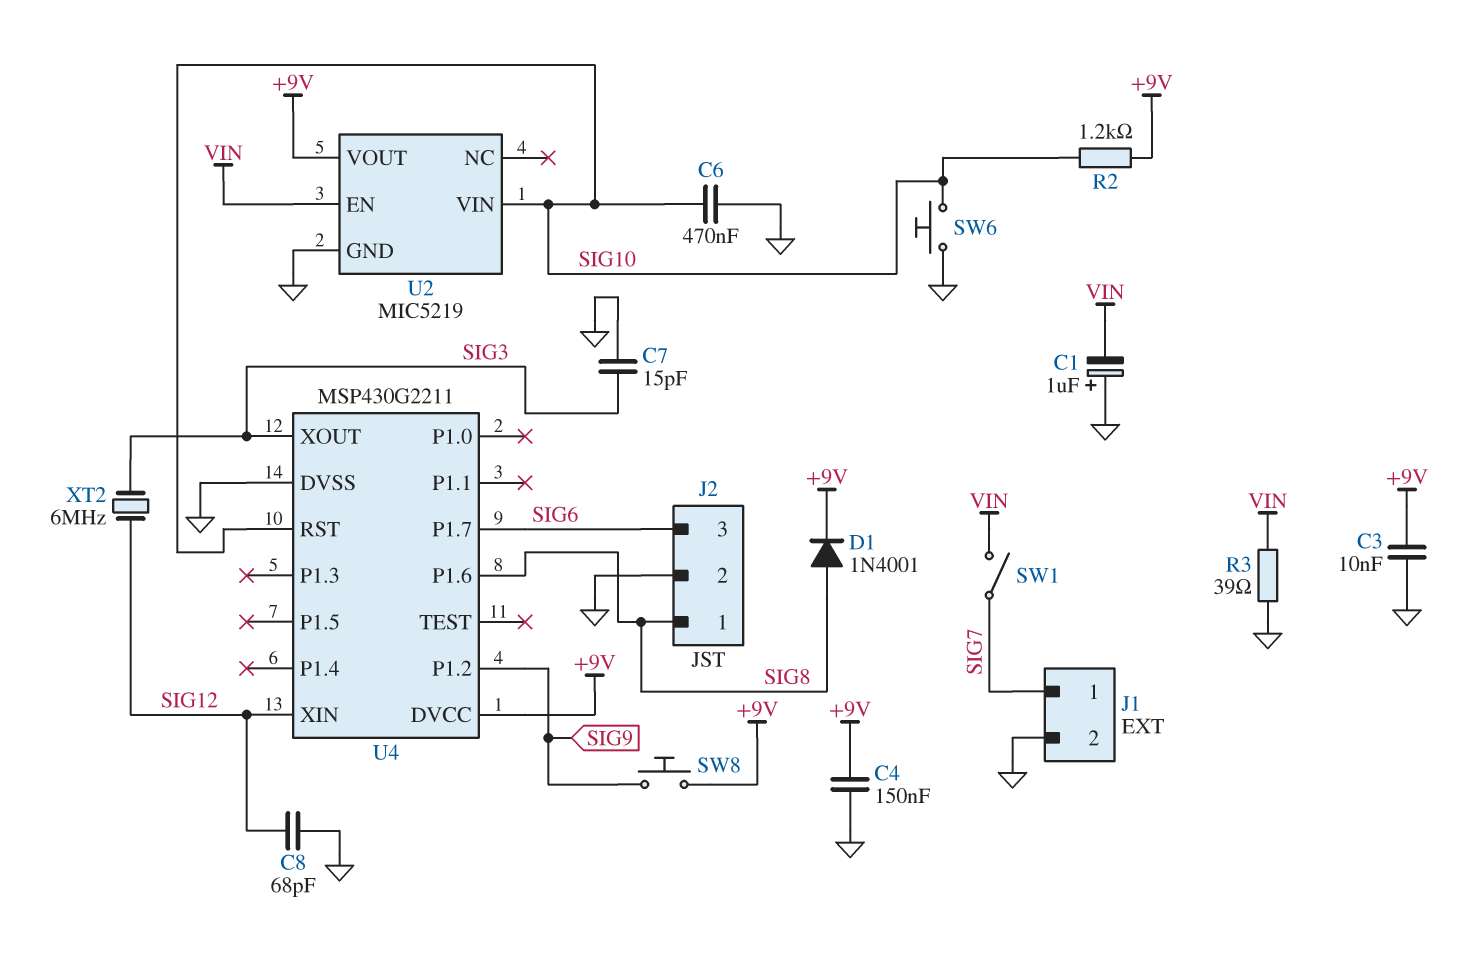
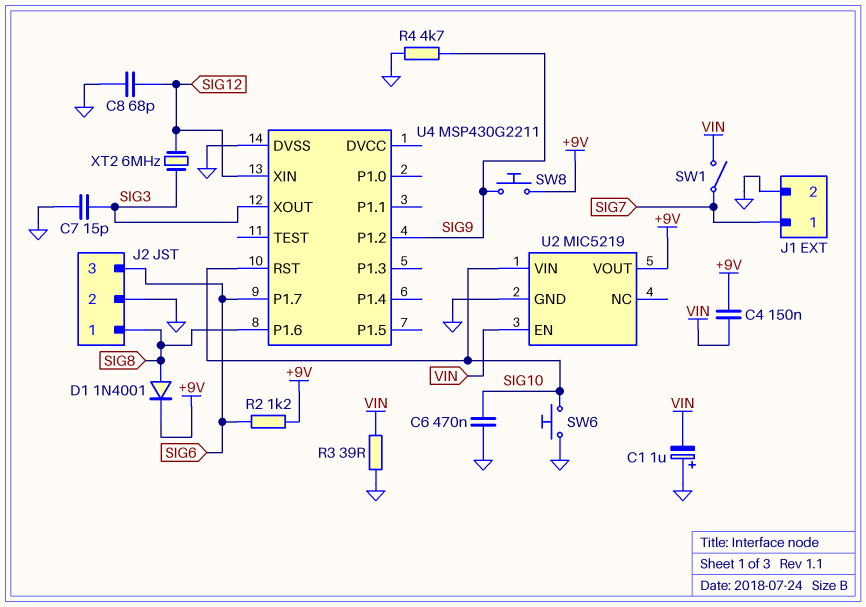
C3: 10nF (+9V, GND) -> none
C4: 150nF (+9V, GND) -> 150nF (+9V, VIN)
R2: 1.2k (+9V, SIG10) -> 1.2k (+9V, SIG6)
R4: none -> 4.7k (GND, SIG9)
U4 pin DVCC: +9V -> none

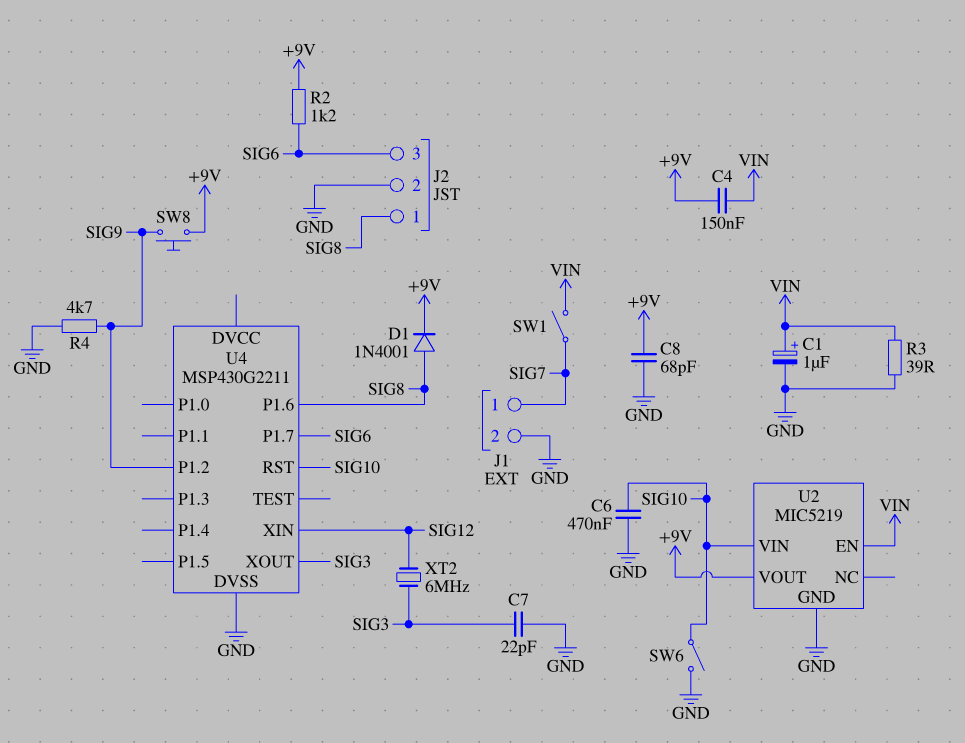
C1: 1uF (plus GND, minus VIN) -> 1uF (plus VIN, minus GND)
C7: 15pF (GND, SIG3) -> 22pF (GND, SIG3)
C8: 68pF (GND, SIG12) -> 68pF (+9V, GND)
SW6: button (GND, SIG10) -> switch (GND, SIG10)

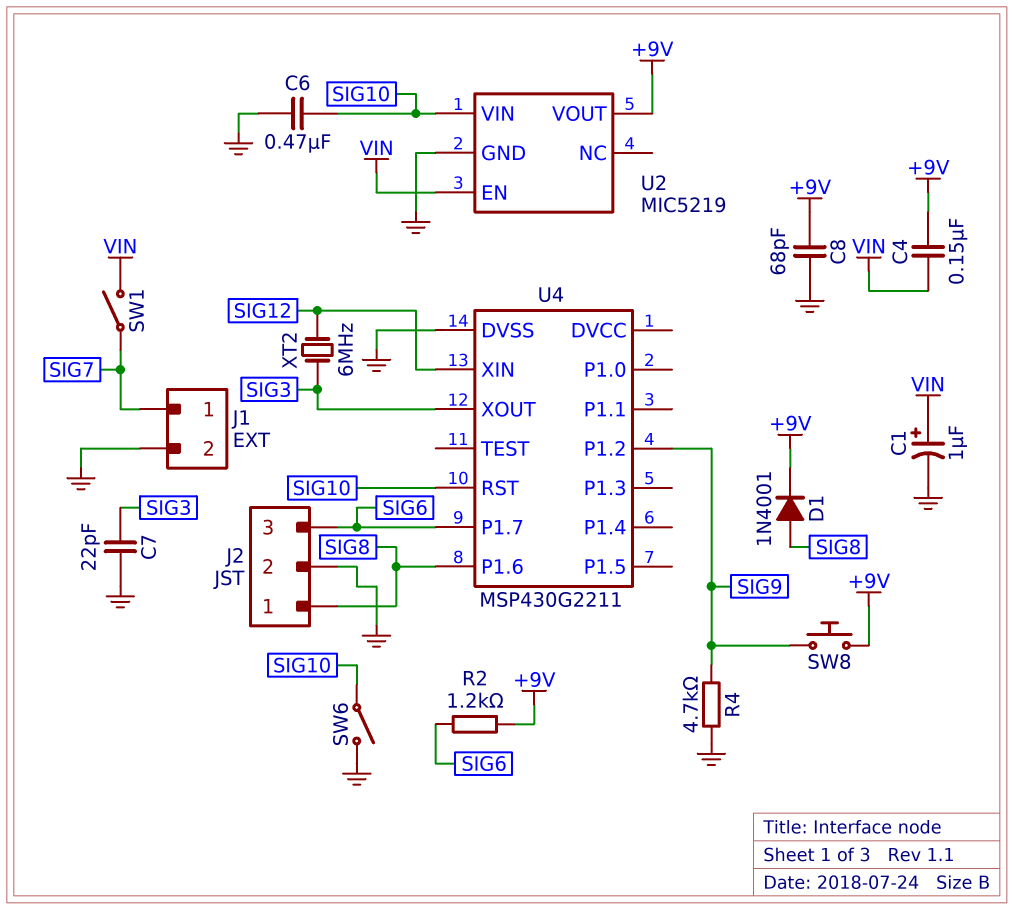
R3: 39 (GND, VIN) -> none

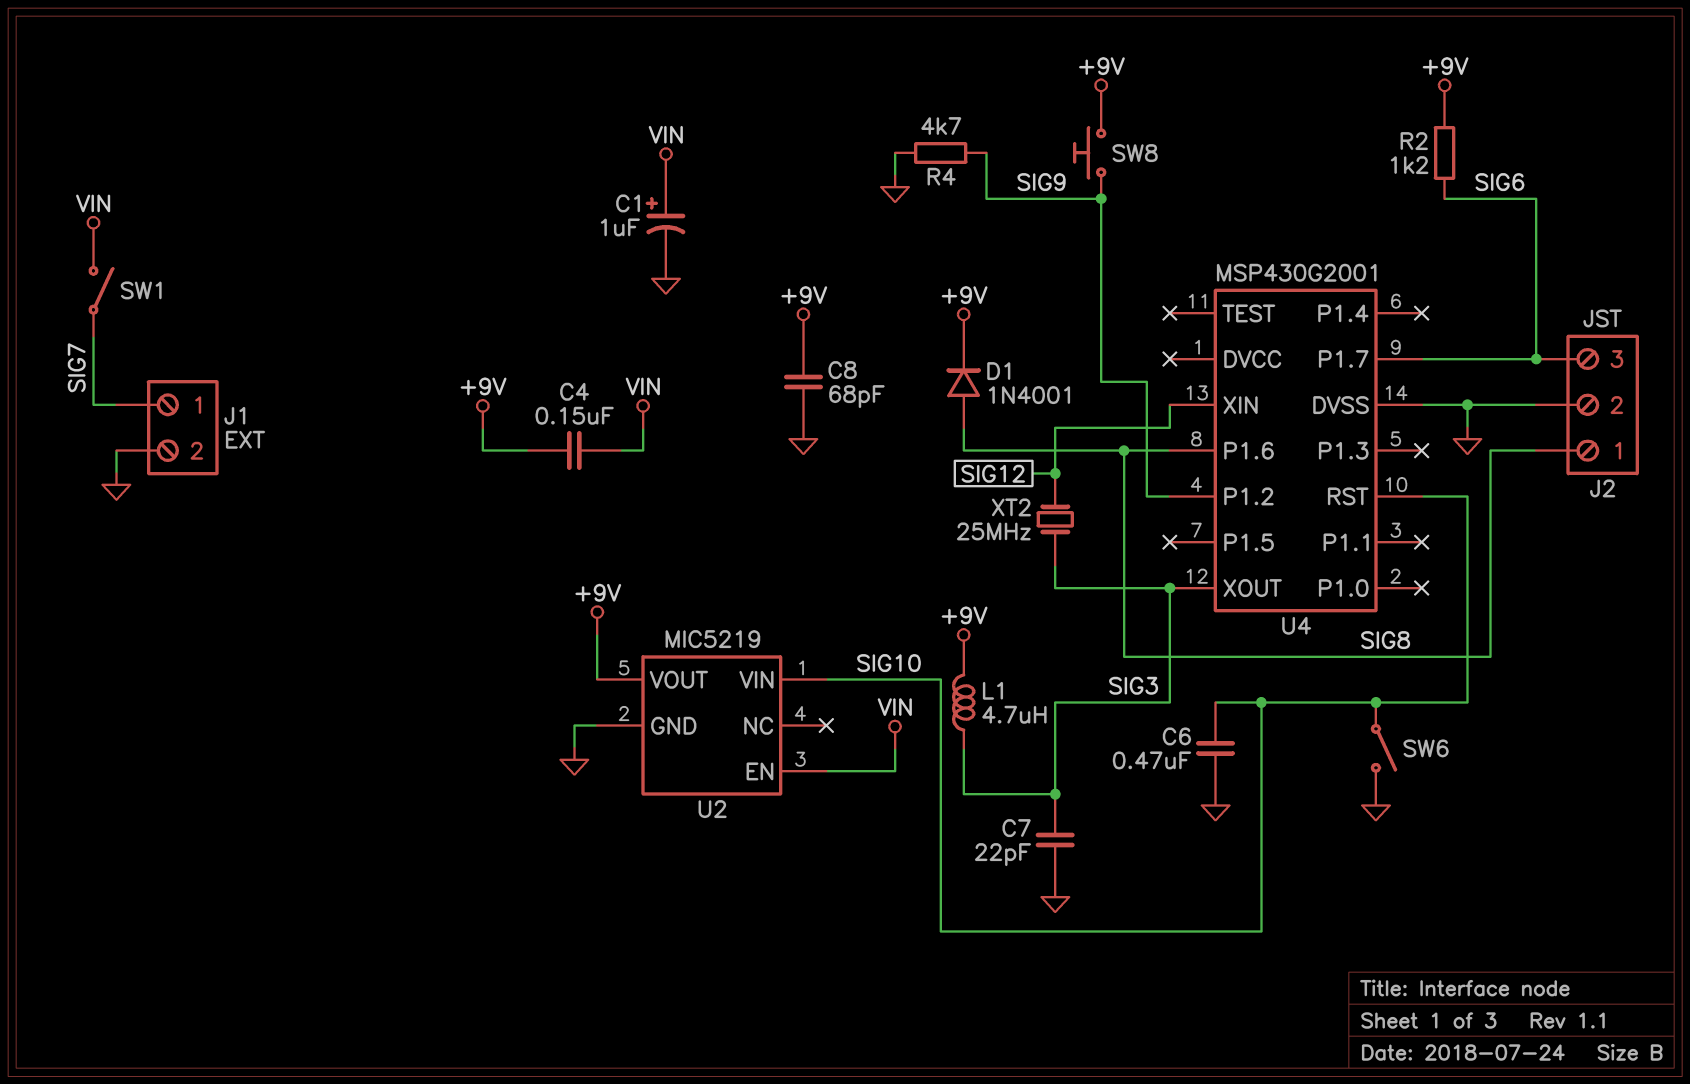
L1: none -> 4.7uH (+9V, SIG3)
U4: MSP430G2211 -> MSP430G2001
XT2: 6MHz (SIG3, SIG12) -> 25MHz (SIG3, SIG12)

